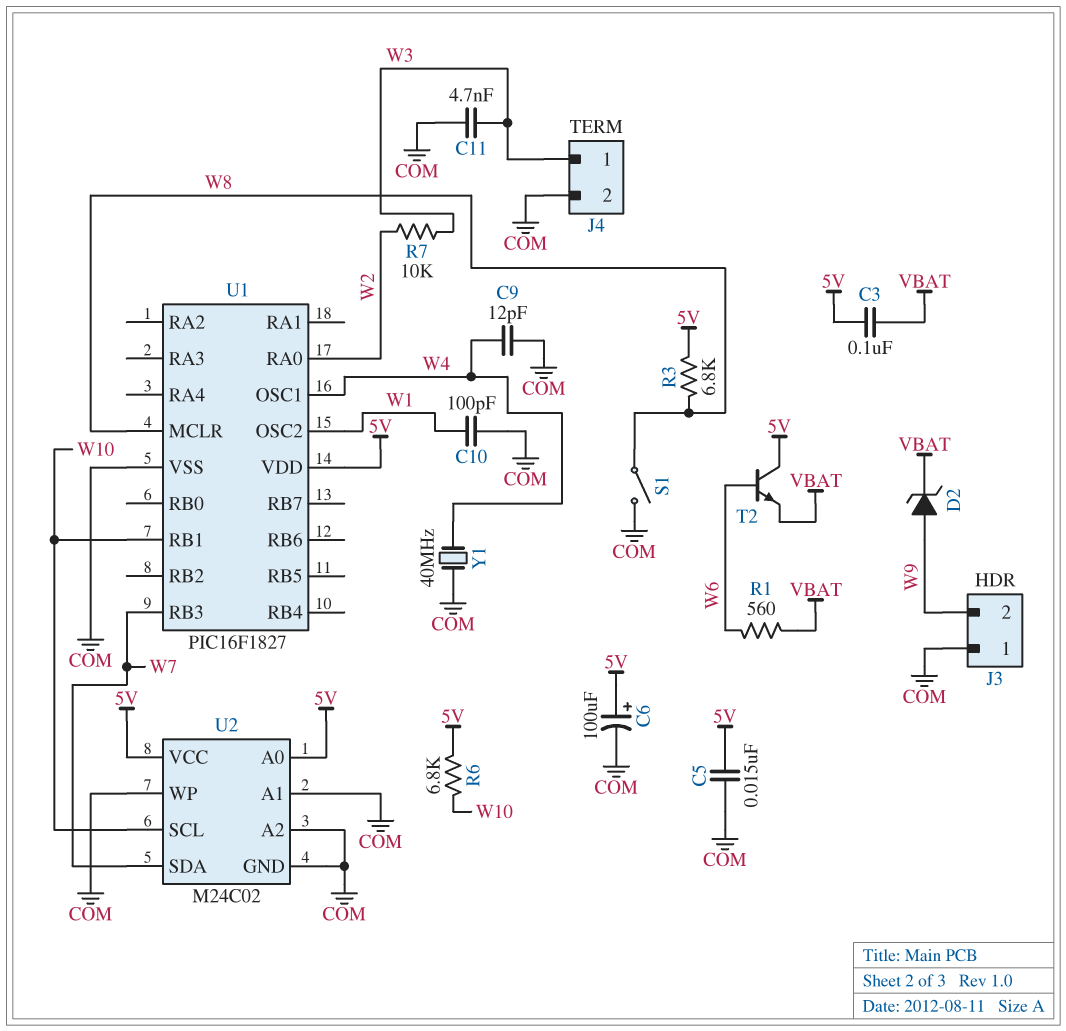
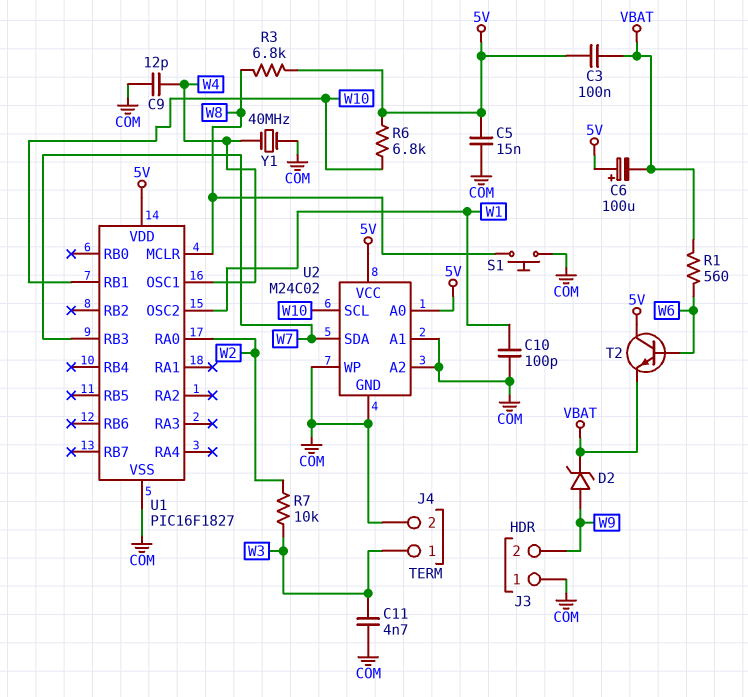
C6: 100uF (plus 5V, minus COM) -> 100uF (plus 5V, minus VBAT)
S1: switch (COM, W8) -> button (COM, W8)

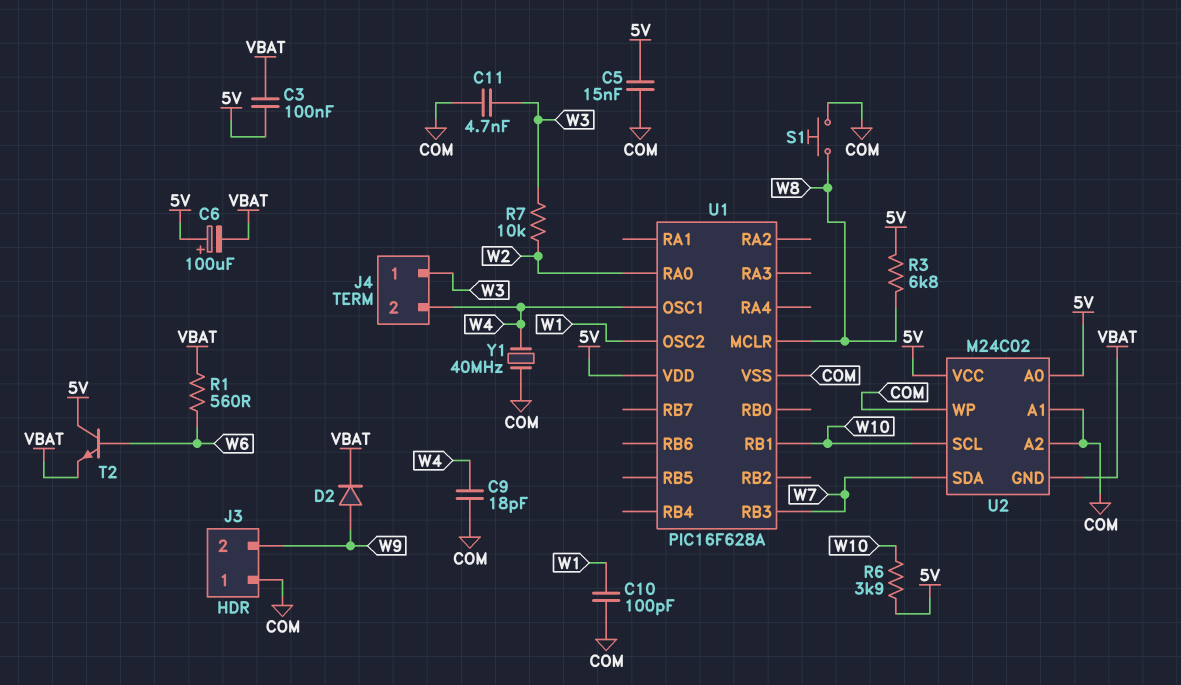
C9: 12pF (COM, W4) -> 18pF (COM, W4)
D2: zener (A W9, K VBAT) -> diode (A W9, K VBAT)
J4 pin 2: COM -> W4
R6: 6.8k (5V, W10) -> 3.9k (5V, W10)
U1: PIC16F1827 -> PIC16F628A
U2 pin GND: COM -> VBAT

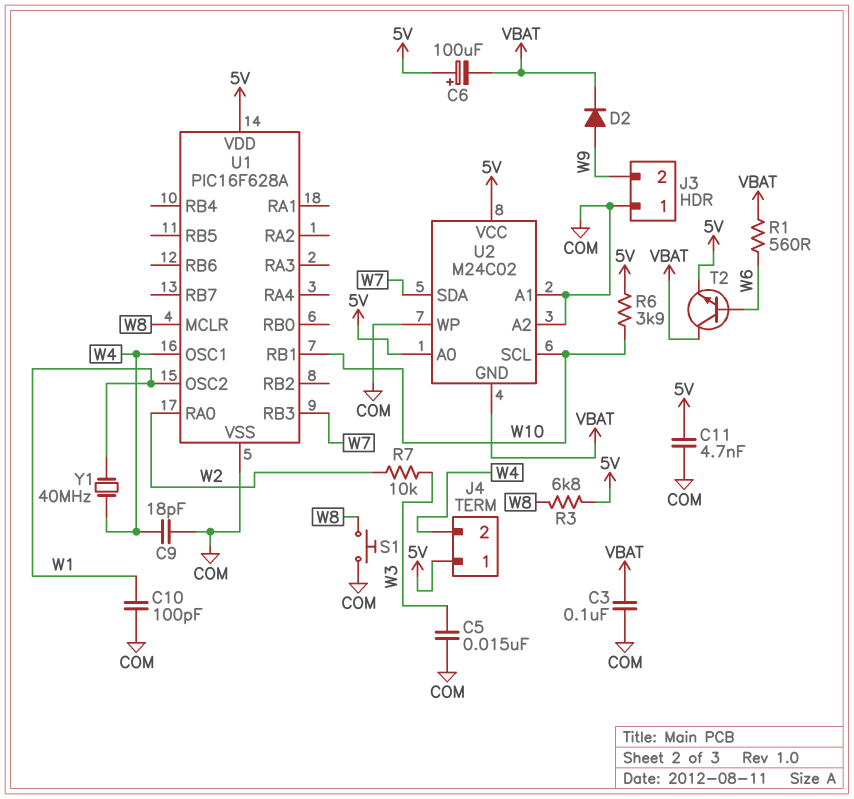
C3: 100nF (5V, VBAT) -> 100nF (COM, VBAT)
C5: 15nF (5V, COM) -> 15nF (COM, W3)
C11: 4.7nF (COM, W3) -> 4.7nF (5V, COM)
J4 pin 1: W3 -> 5V
T2: NPN (B W6, C 5V, E VBAT) -> NPN (B W6, C VBAT, E 5V)
Y1: 40MHz (COM, W4) -> 40MHz (W1, W4)

